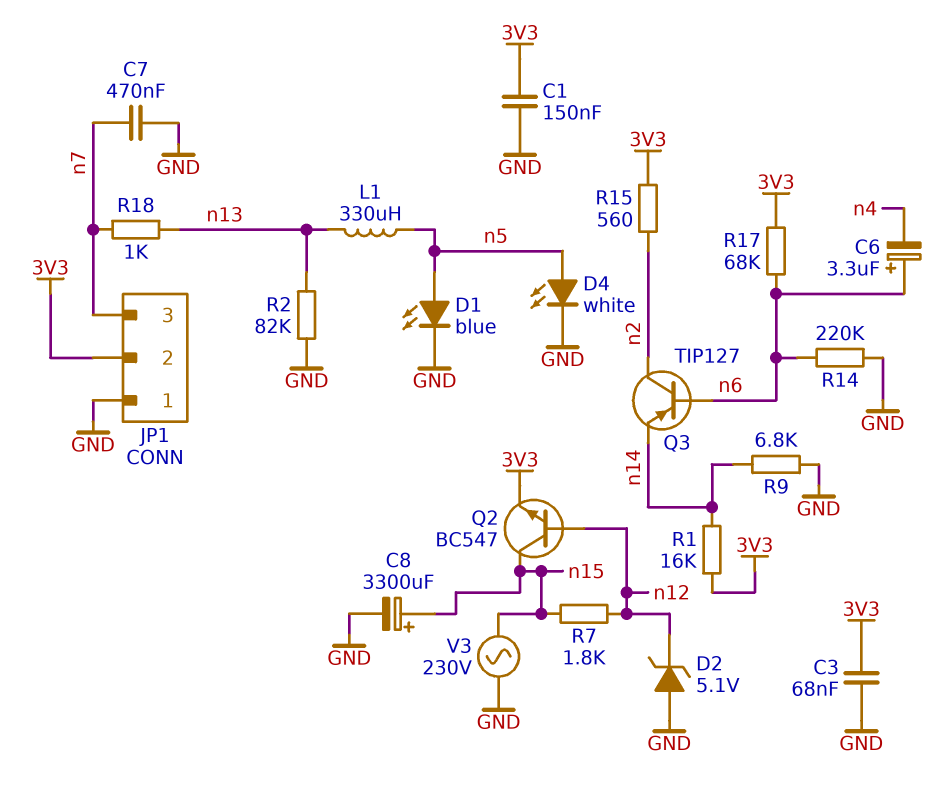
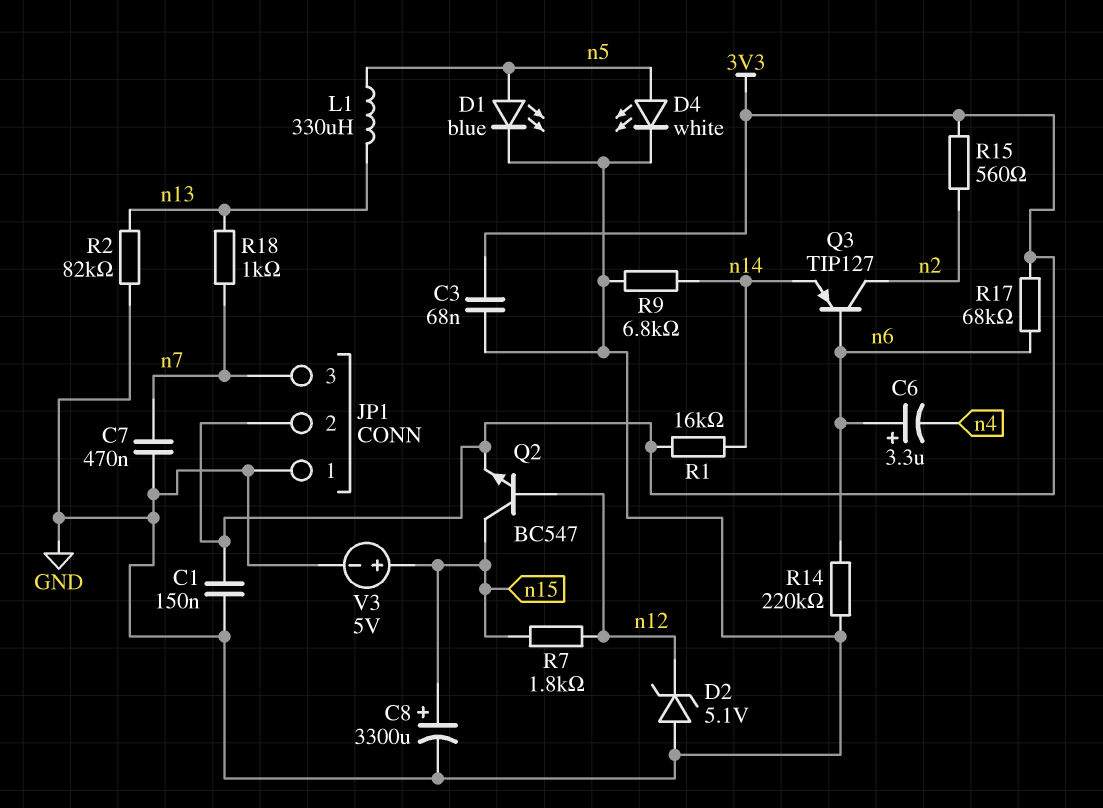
V3: AC 230V (GND, n15) -> 5V (plus n15, minus GND)

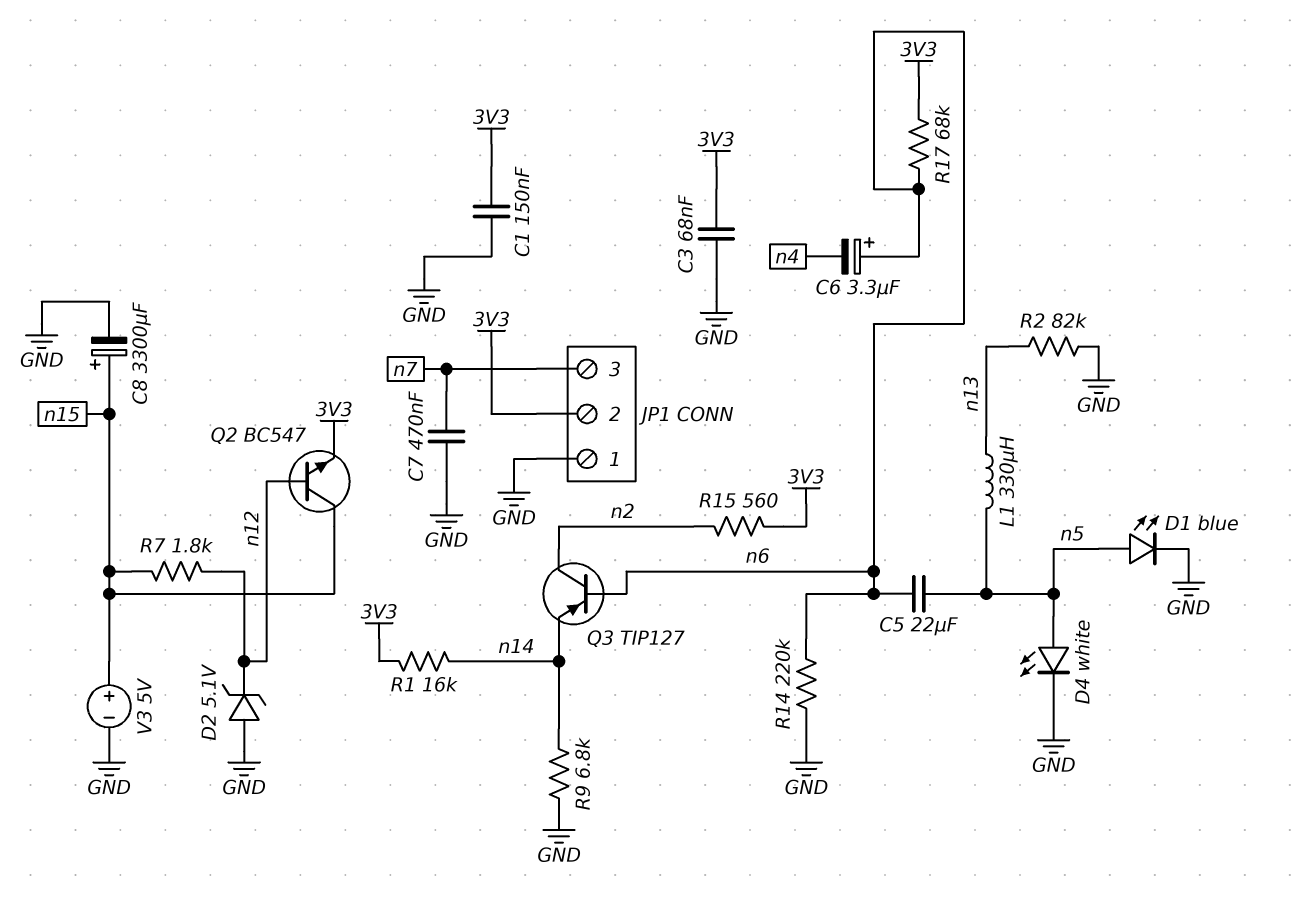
C5: none -> 22uF (n5, n6)
R18: 1k (n7, n13) -> none

